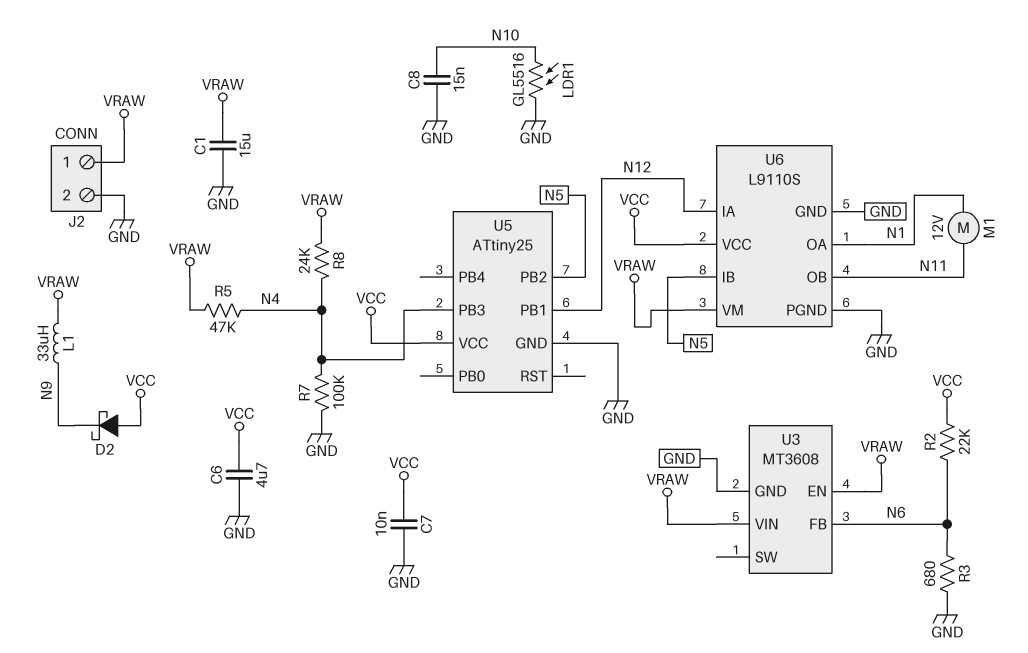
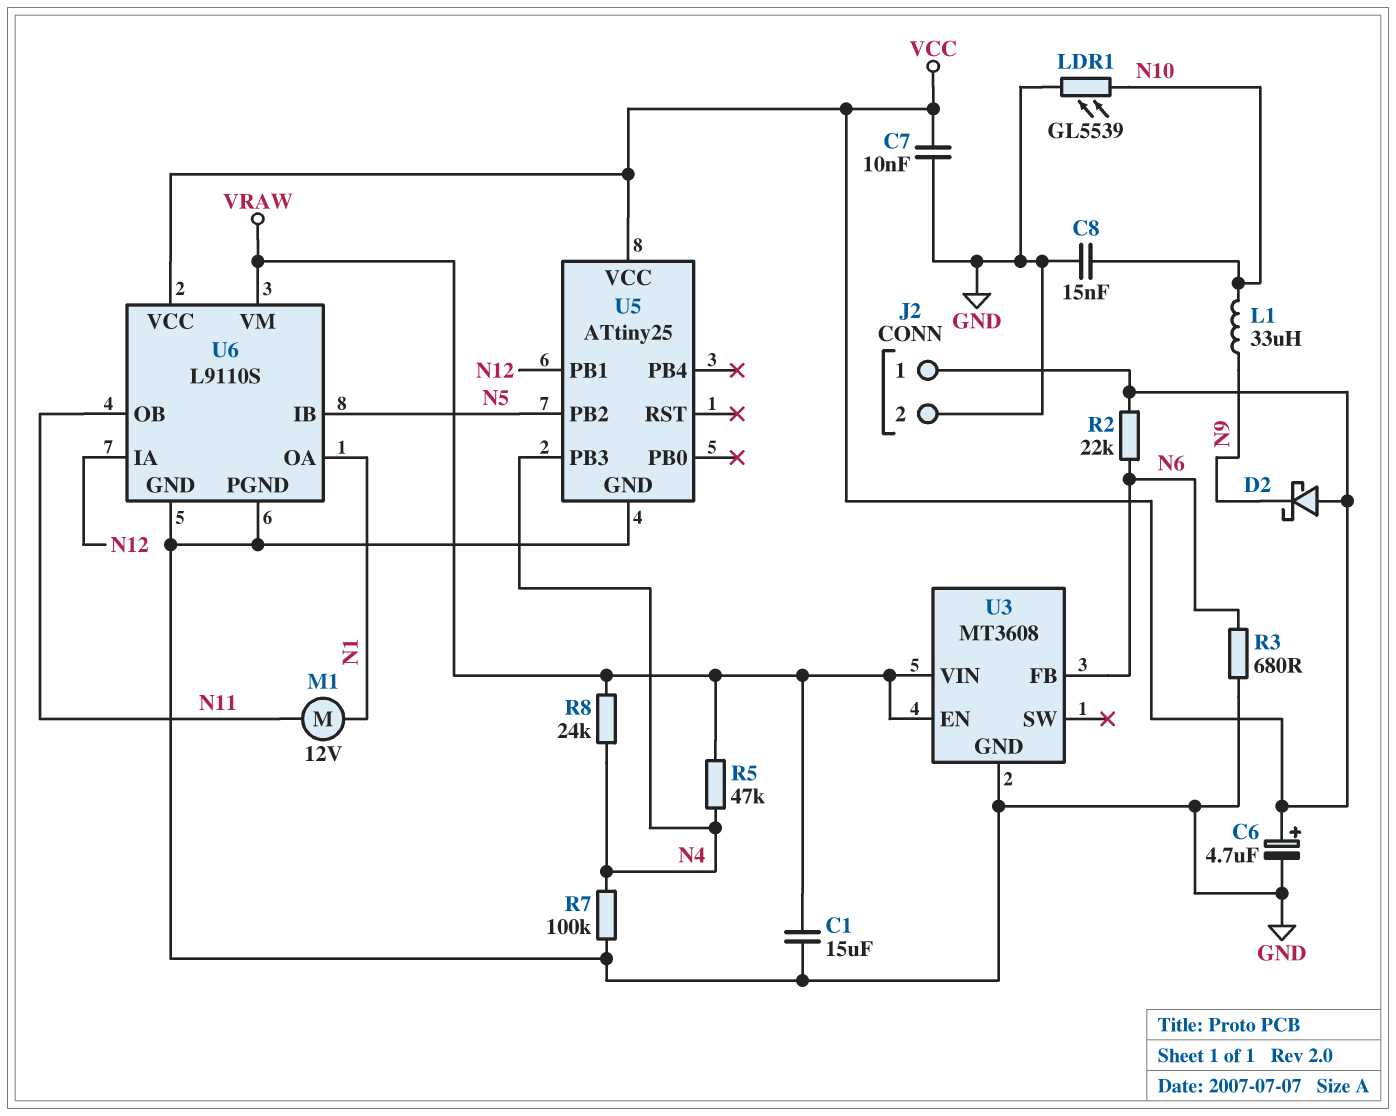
C6: 4.7uF (GND, VCC) -> 4.7uF (plus VCC, minus GND)
J2 pin 1: VRAW -> VCC
L1: 33uH (N9, VRAW) -> 33uH (N9, N10)
LDR1: GL5516 (GND, N10) -> GL5539 (GND, N10)

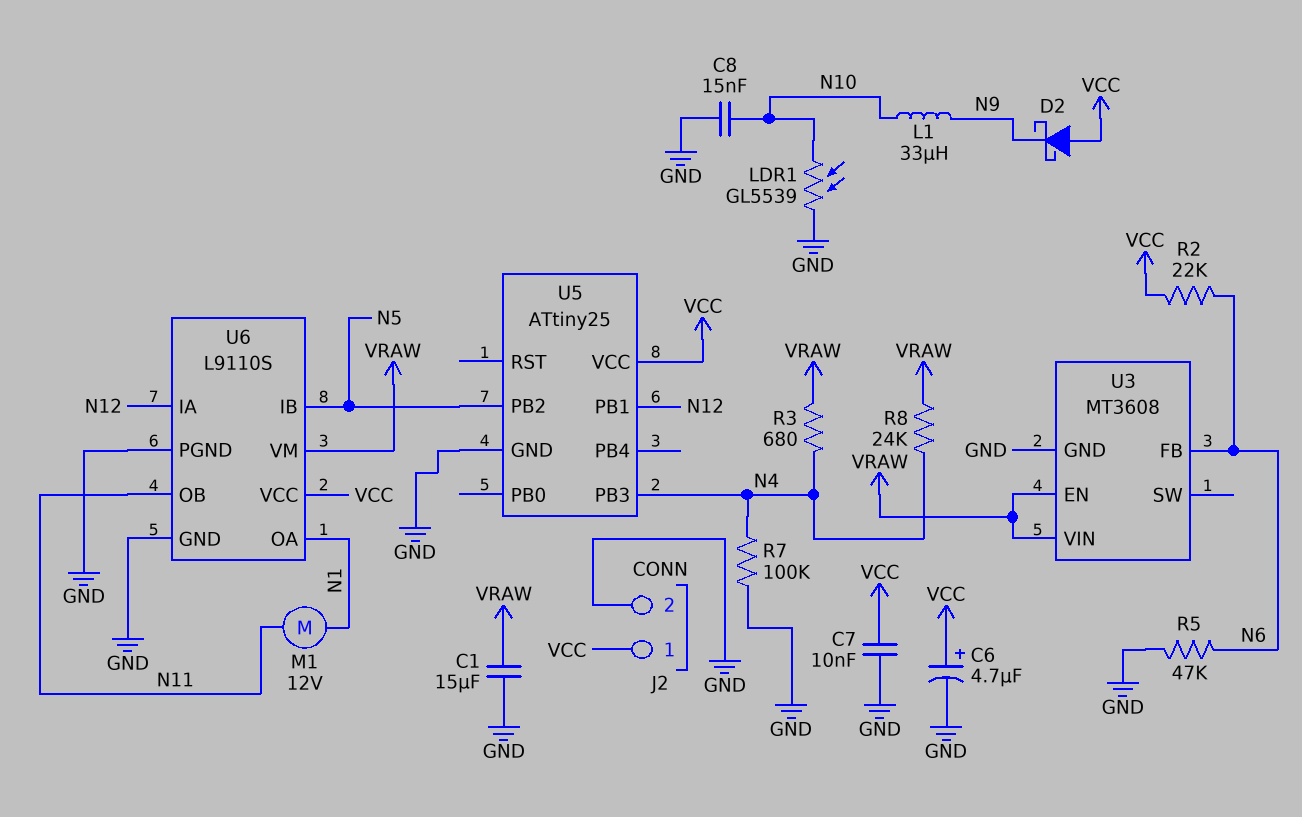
R3: 680 (GND, N6) -> 680 (N4, VRAW)
R5: 47k (N4, VRAW) -> 47k (GND, N6)

